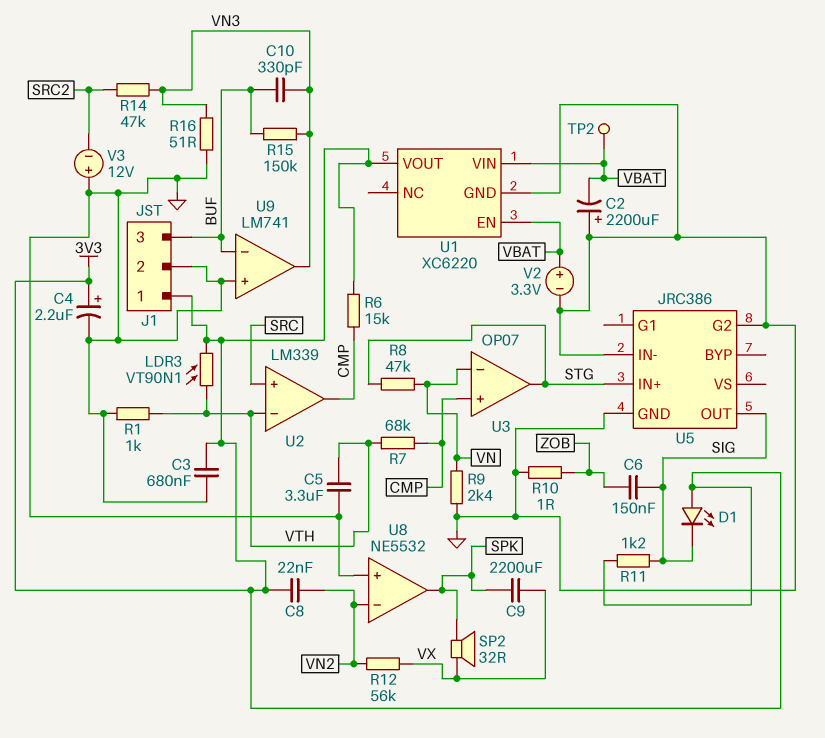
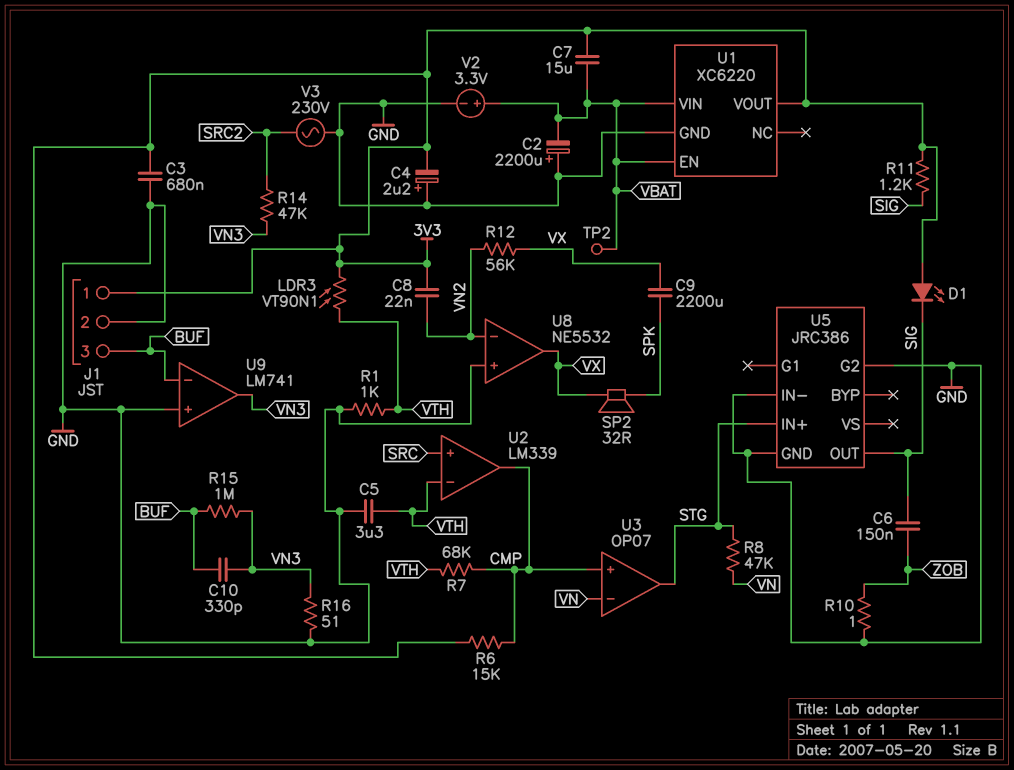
C4: 2.2uF (plus 3V3, minus GND) -> 2.2uF (plus GND, minus 3V3)
C7: none -> 15uF (3V3, VBAT)
R9: 2.4k (GND, VN) -> none
R15: 150k (BUF, VN3) -> 1M (BUF, VN3)
U8 pin out: SPK -> VX
V3: 12V (plus GND, minus SRC2) -> AC 230V (GND, SRC2)

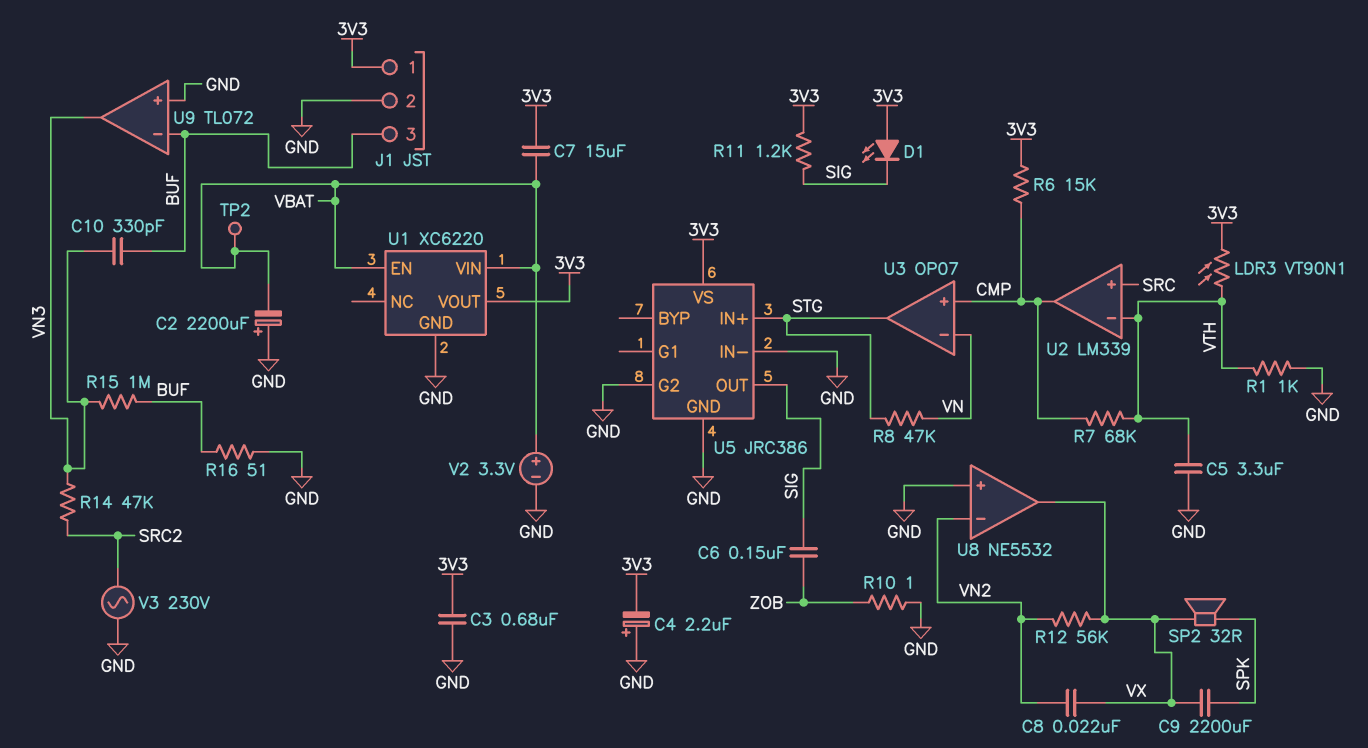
C8: 22nF (3V3, VN2) -> 22nF (VN2, VX)
R16: 51 (GND, VN3) -> 51 (BUF, GND)
U5 pin VS: none -> 3V3
U9: LM741 -> TL072

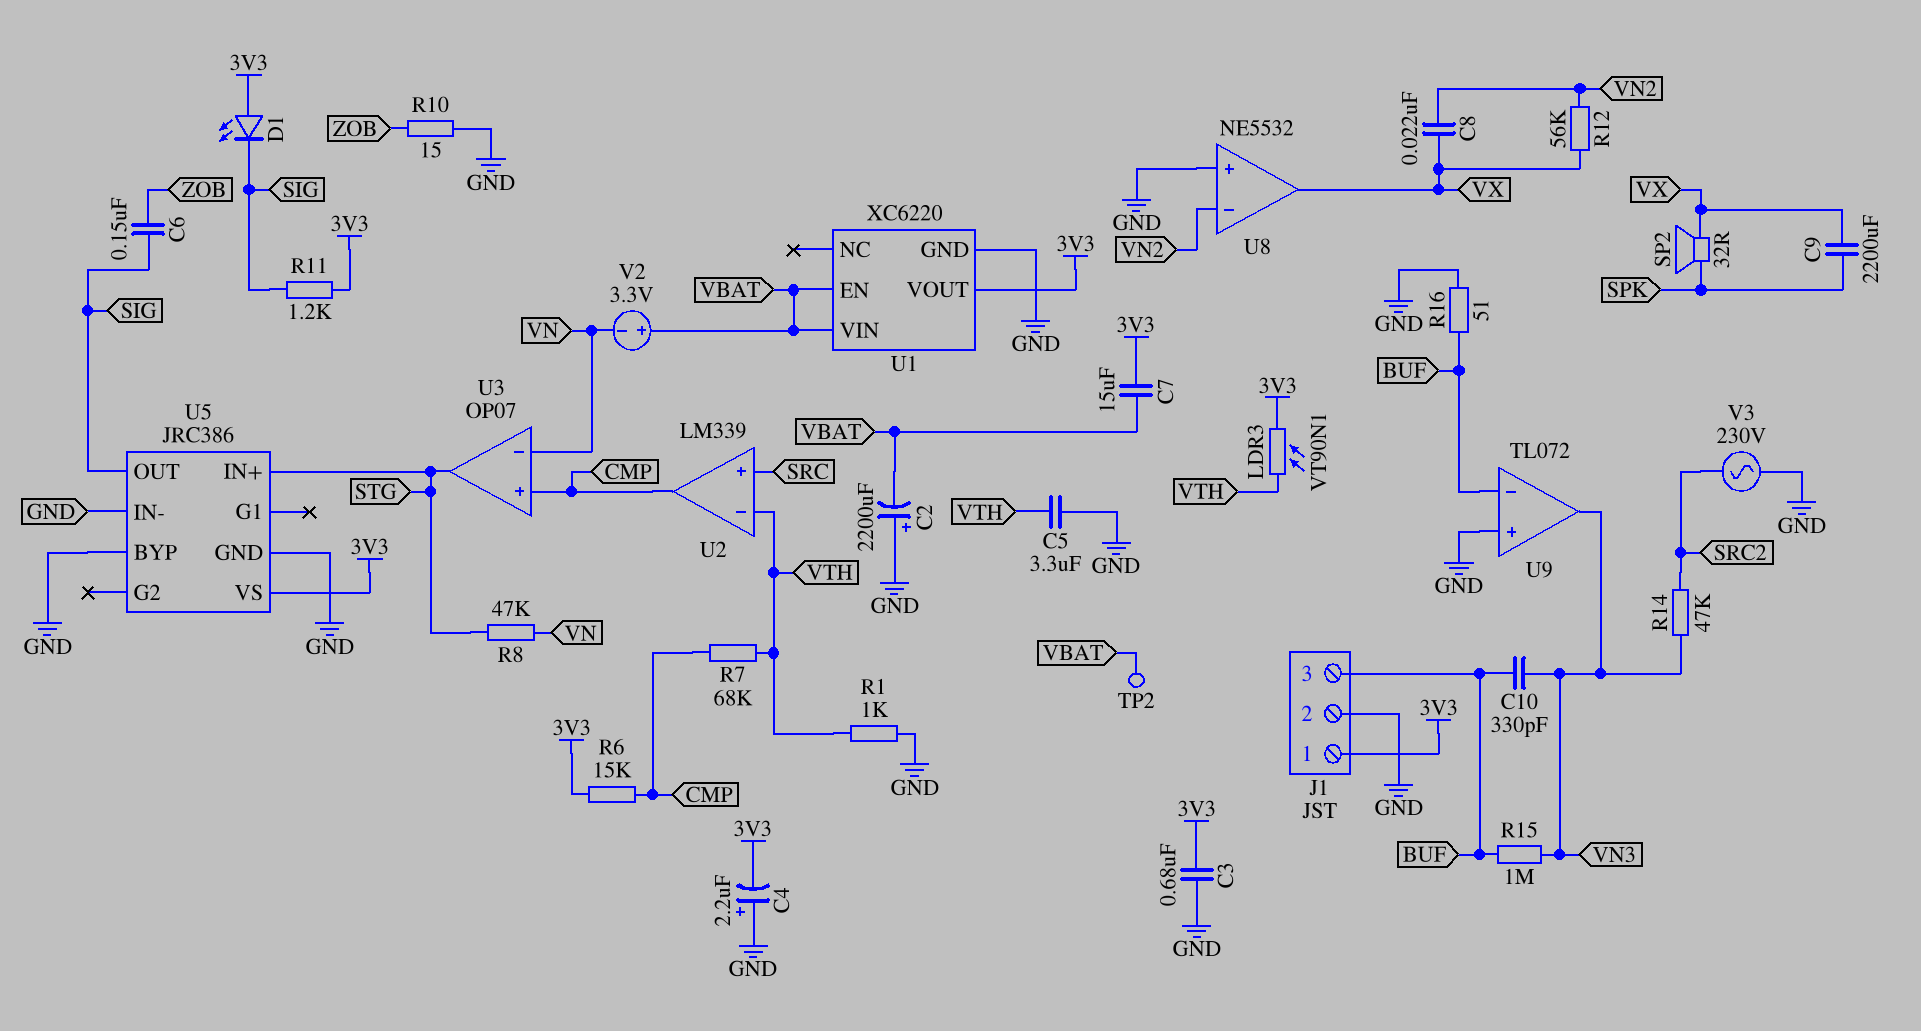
R10: 1 (GND, ZOB) -> 15 (GND, ZOB)
U5 pin BYP: none -> GND
U5 pin G2: GND -> none
V2: 3.3V (plus VBAT, minus GND) -> 3.3V (plus VBAT, minus VN)

